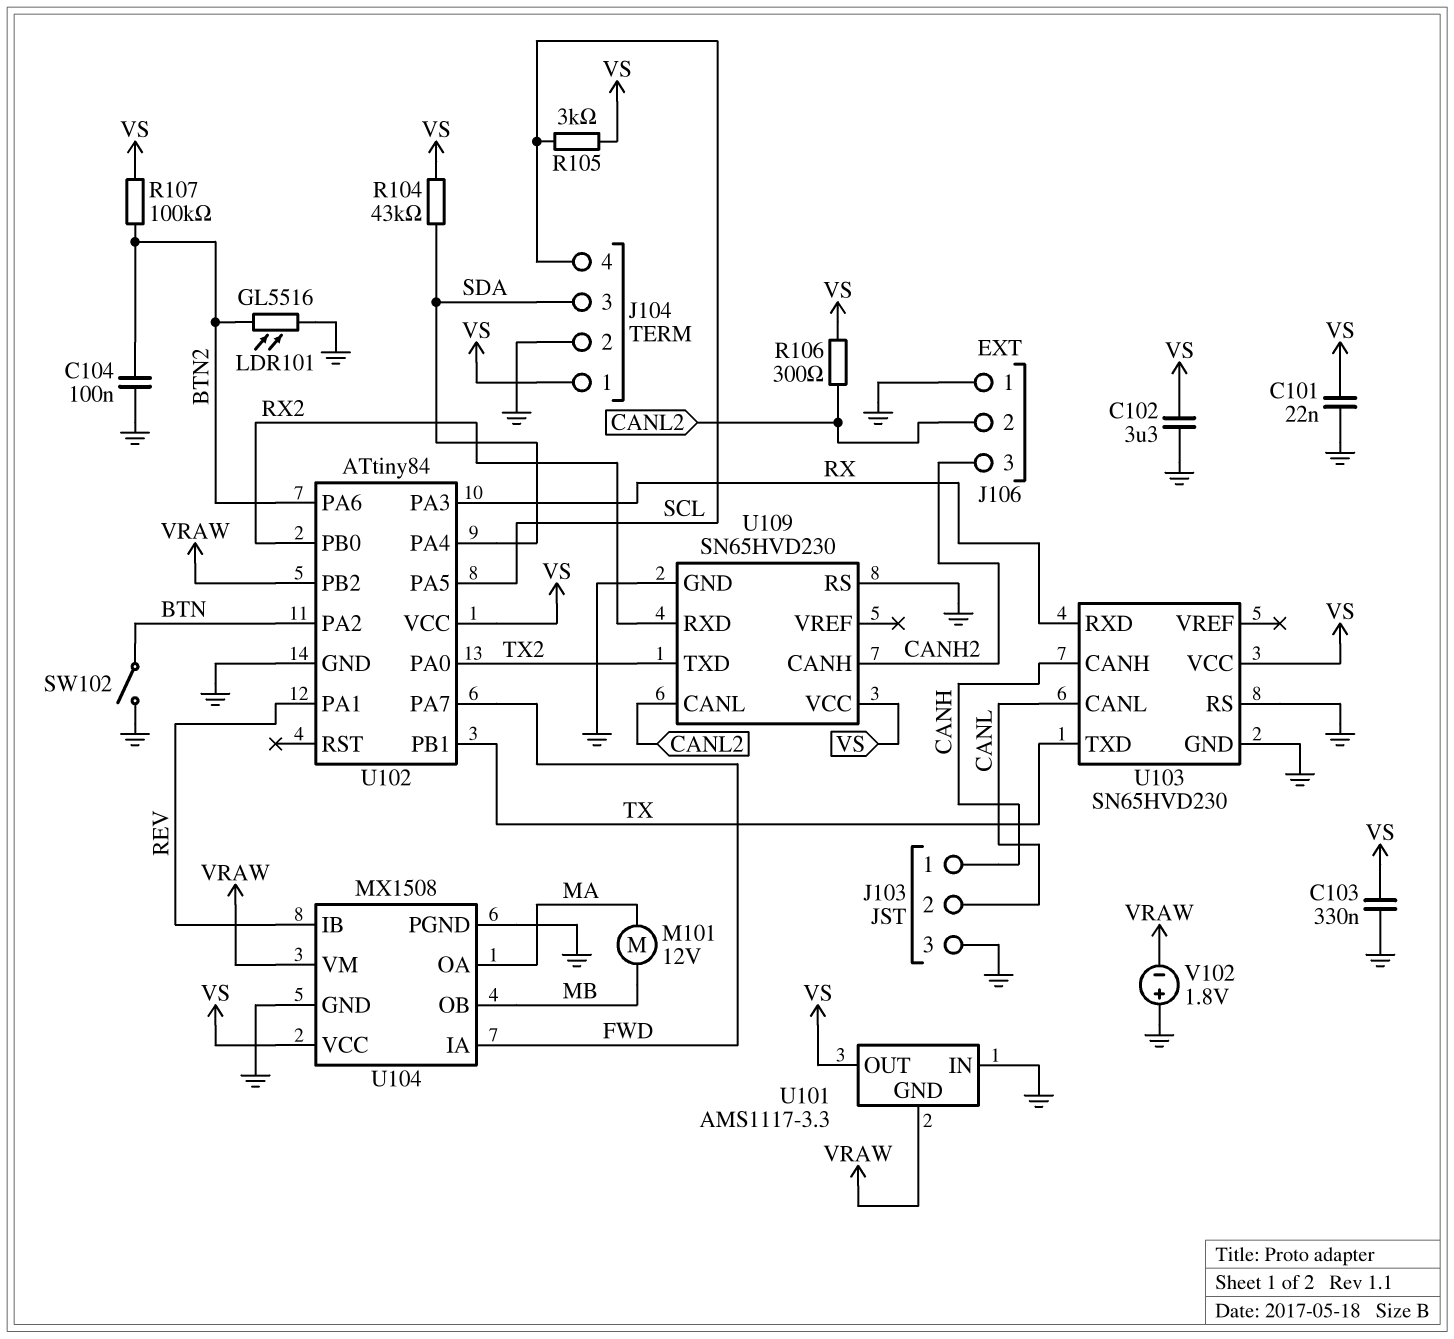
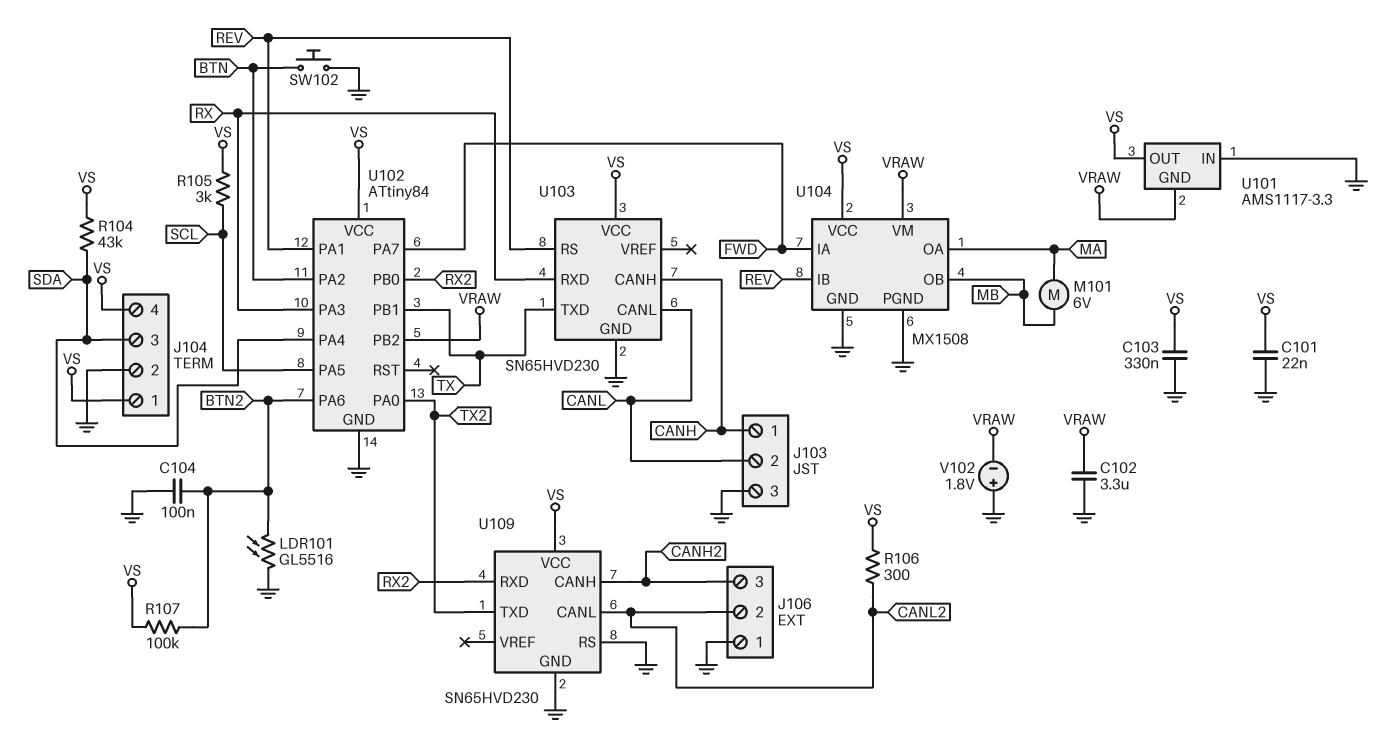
C102: 3.3uF (GND, VS) -> 3.3uF (GND, VRAW)
J104 pin 4: SCL -> VS
M101: motor 12V (MA, MB) -> motor 6V (MA, MB)
SW102: switch (BTN, GND) -> button (BTN, GND)
U103 pin RS: GND -> REV

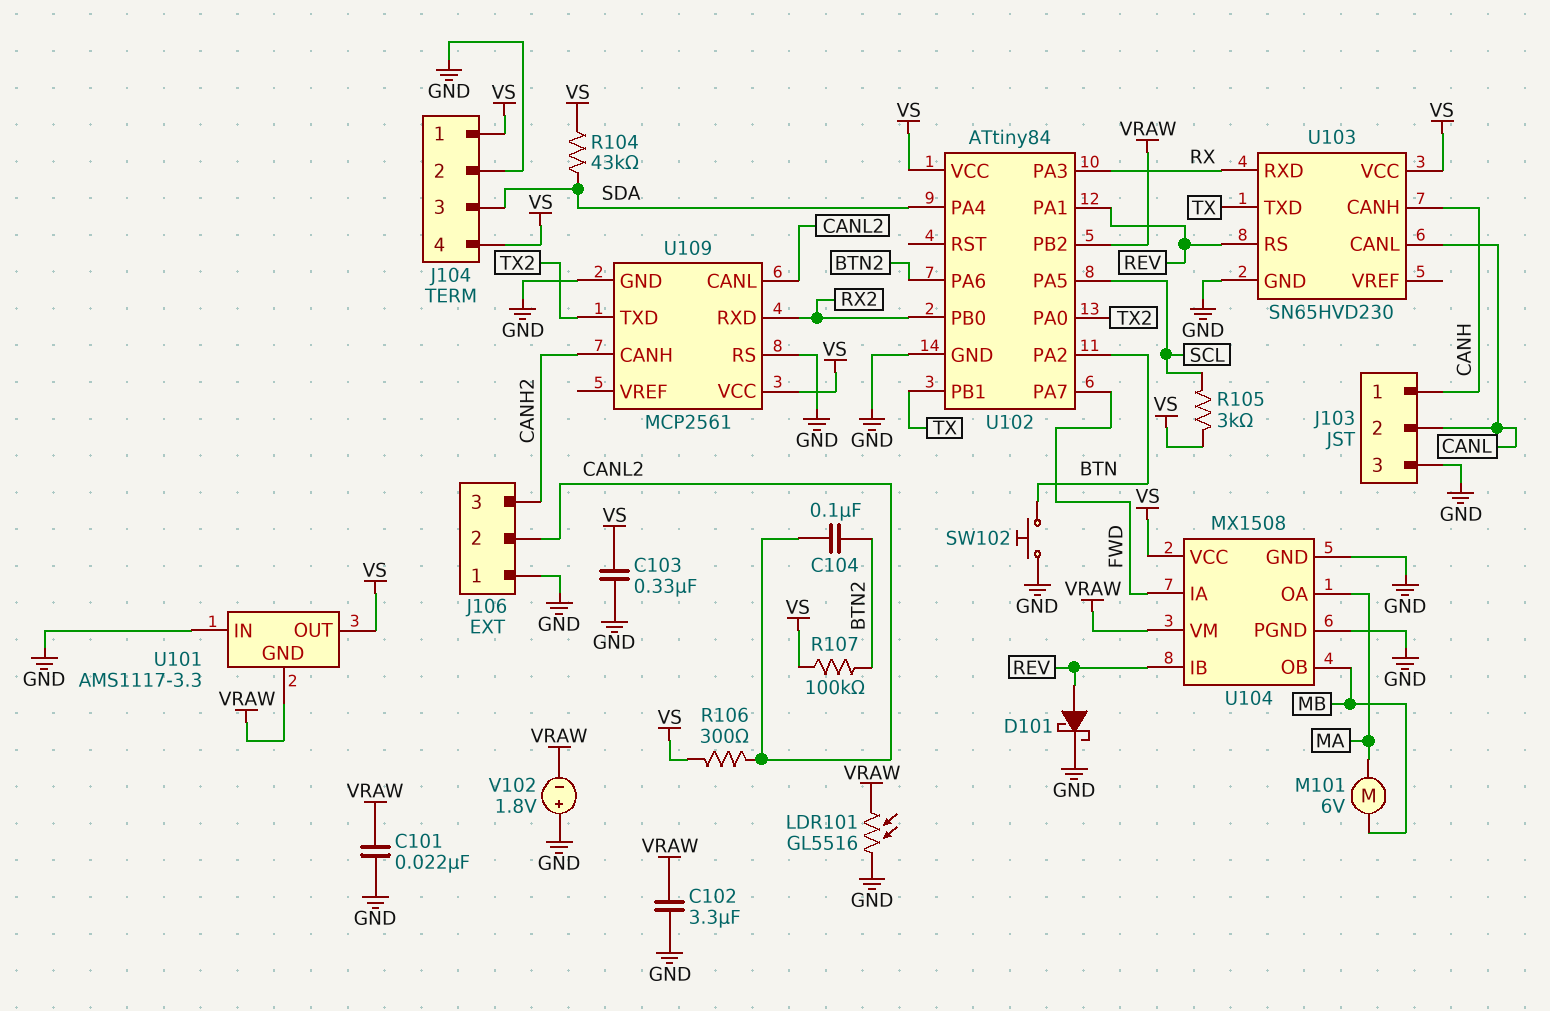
C101: 22nF (GND, VS) -> 22nF (GND, VRAW)
C104: 100nF (BTN2, GND) -> 100nF (BTN2, CANL2)
D101: none -> schottky (A REV, K GND)
LDR101: GL5516 (BTN2, GND) -> GL5516 (GND, VRAW)
U109: SN65HVD230 -> MCP2561

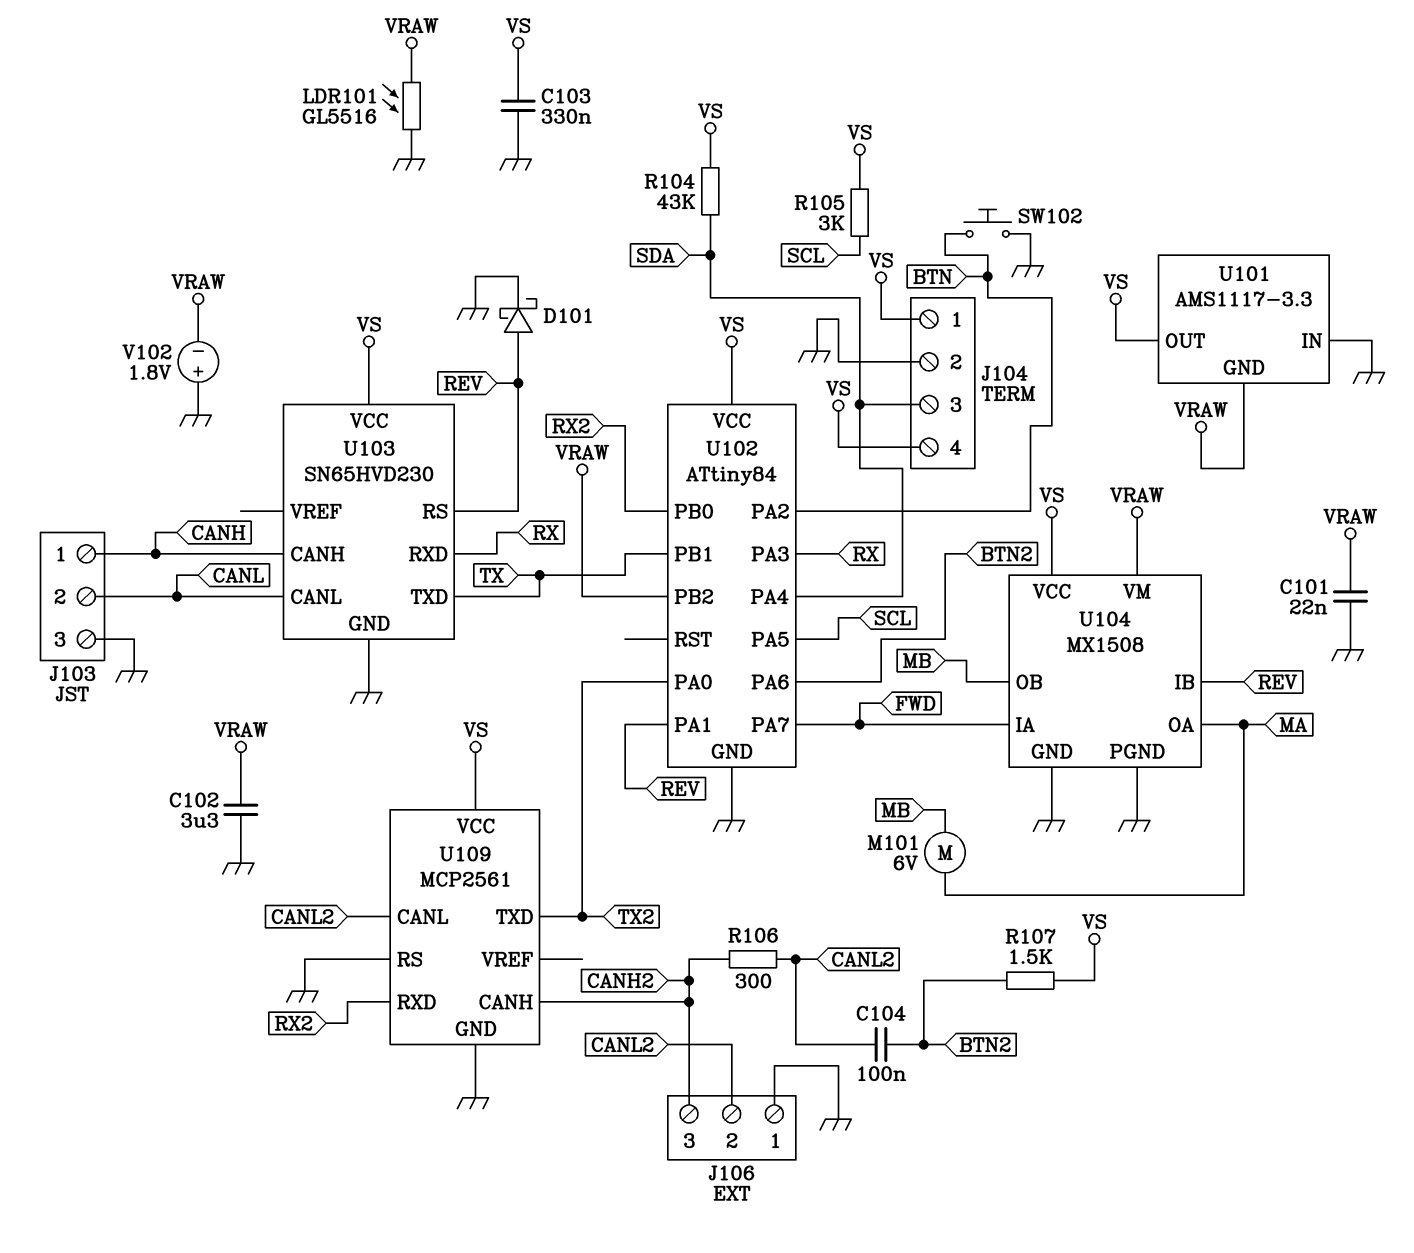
R106: 300 (CANL2, VS) -> 300 (CANH2, CANL2)
R107: 100k (BTN2, VS) -> 1.5k (BTN2, VS)

